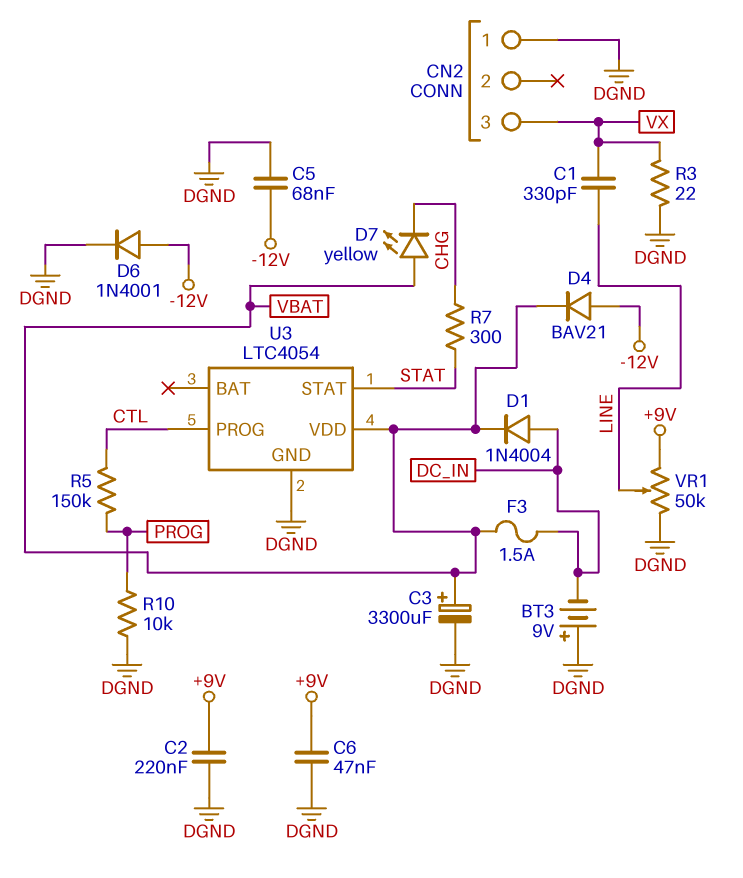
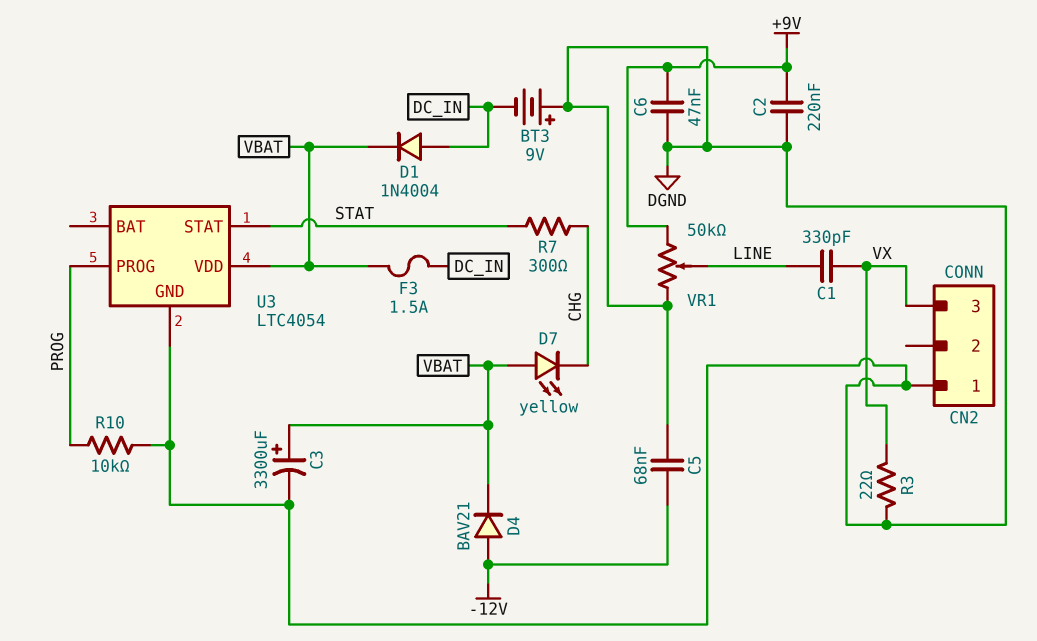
D6: diode 1N4001 (A -12V, K DGND) -> none
R5: 150k (CTL, PROG) -> none
U3 pin PROG: CTL -> PROG

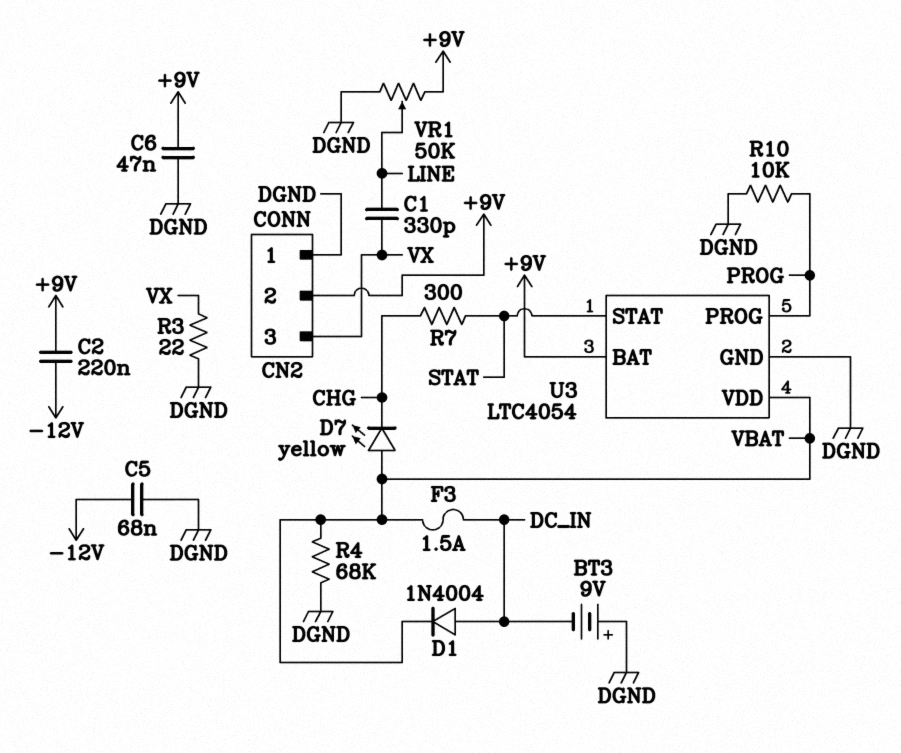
C2: 220nF (+9V, DGND) -> 220nF (+9V, -12V)
C3: 3300uF (plus VBAT, minus DGND) -> none
CN2 pin 2: none -> +9V
D4: diode BAV21 (A -12V, K VBAT) -> none
R4: none -> 68k (DGND, VBAT)
U3 pin BAT: none -> +9V

